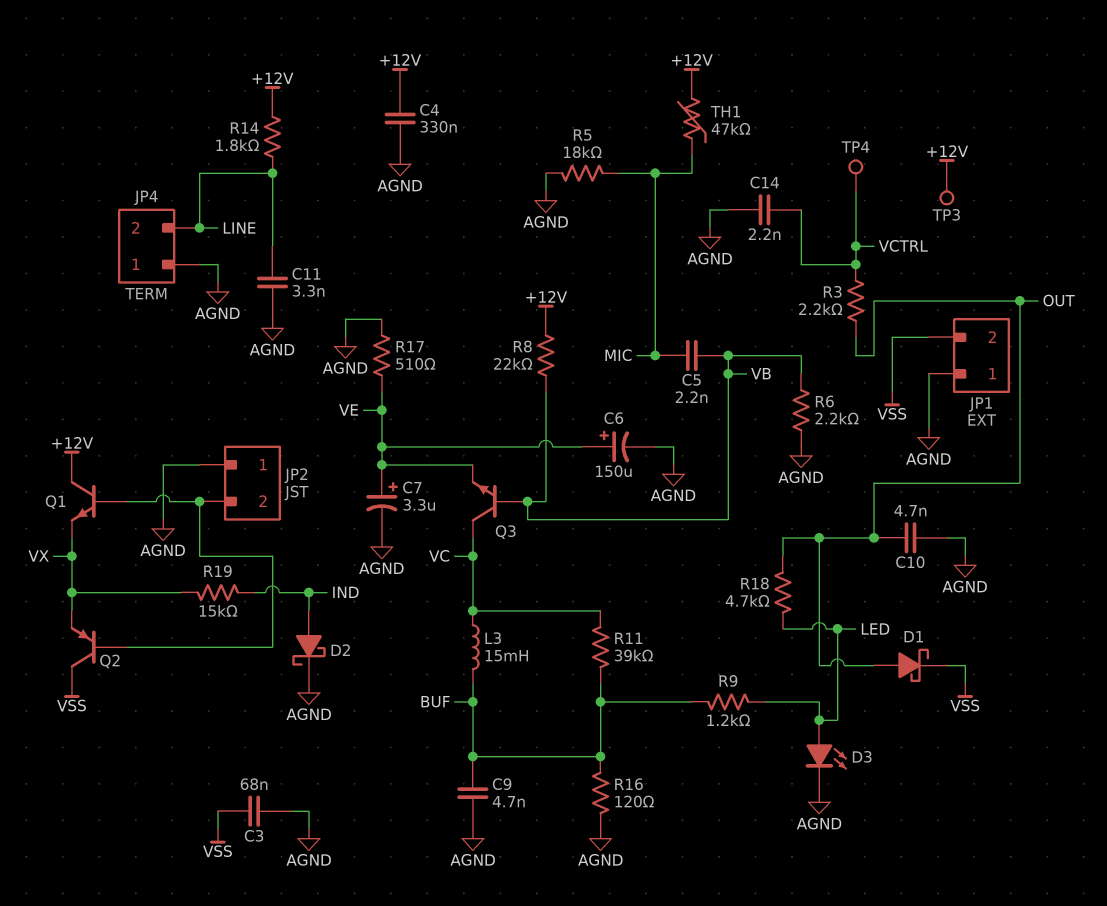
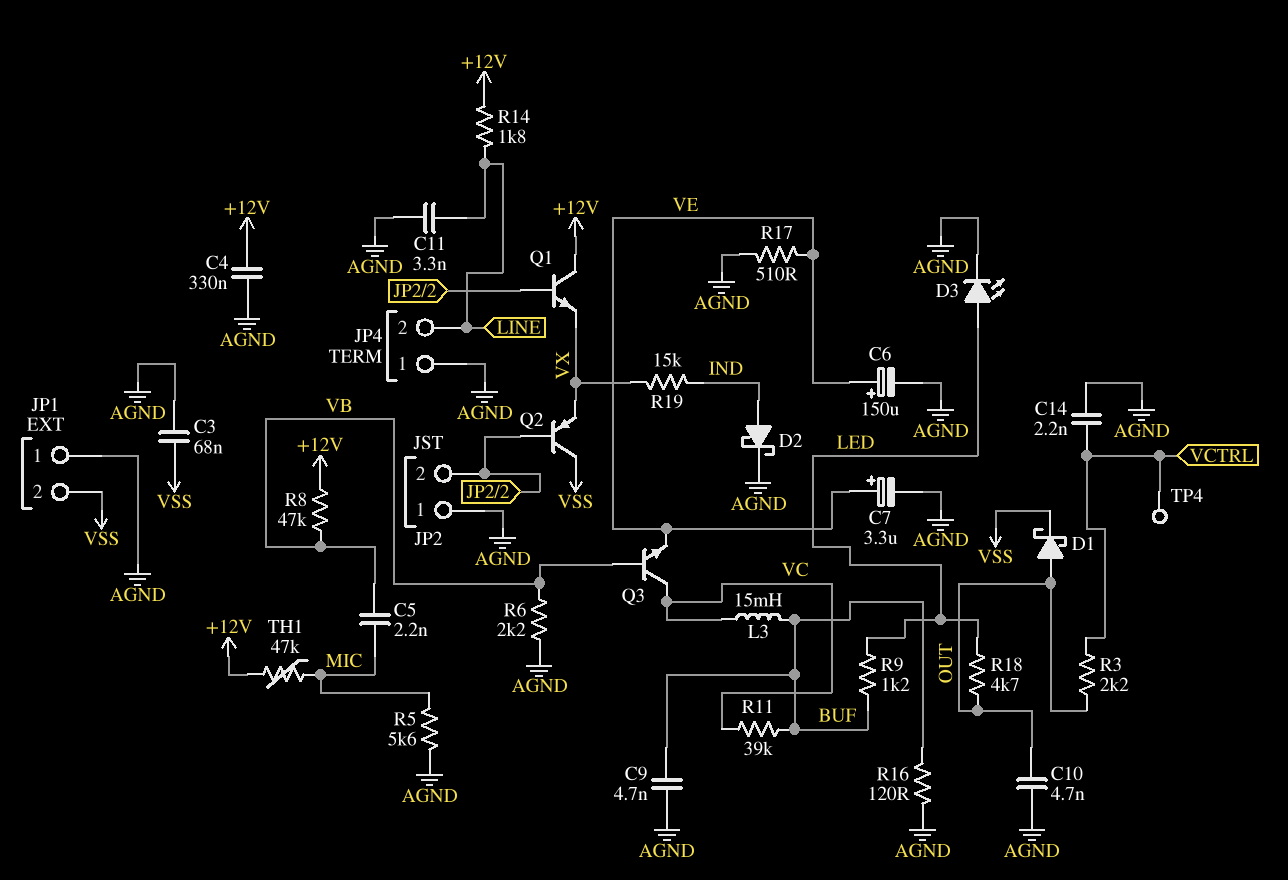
R5: 18k (AGND, MIC) -> 5.6k (AGND, MIC)
R8: 22k (+12V, VB) -> 47k (+12V, VB)
TP3: test point (+12V) -> none

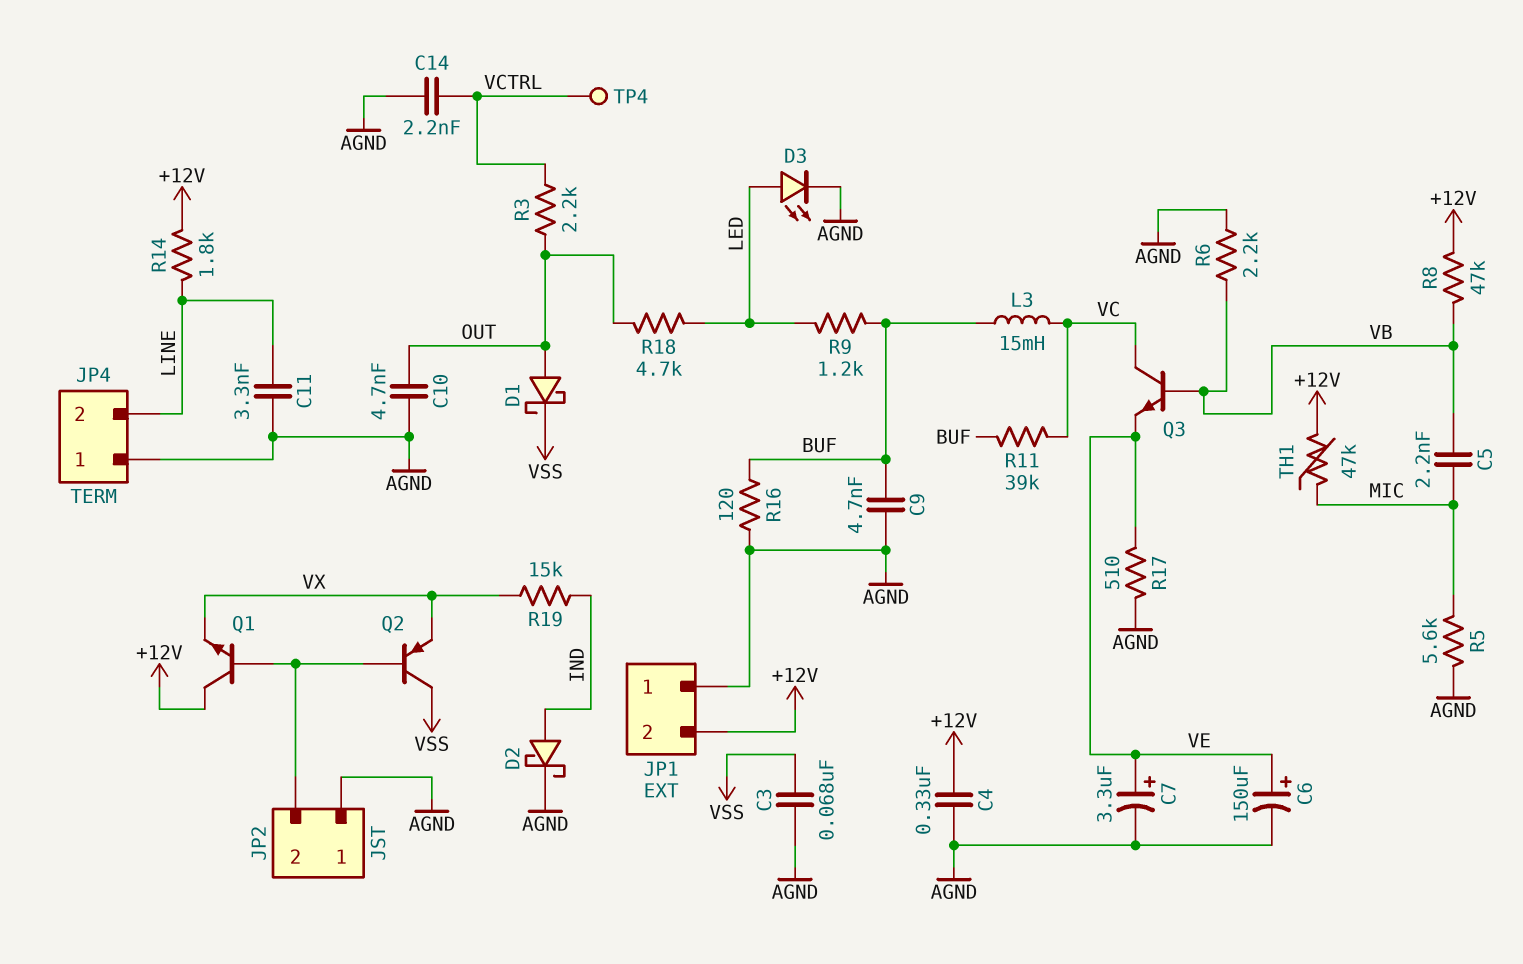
JP1 pin 2: VSS -> +12V

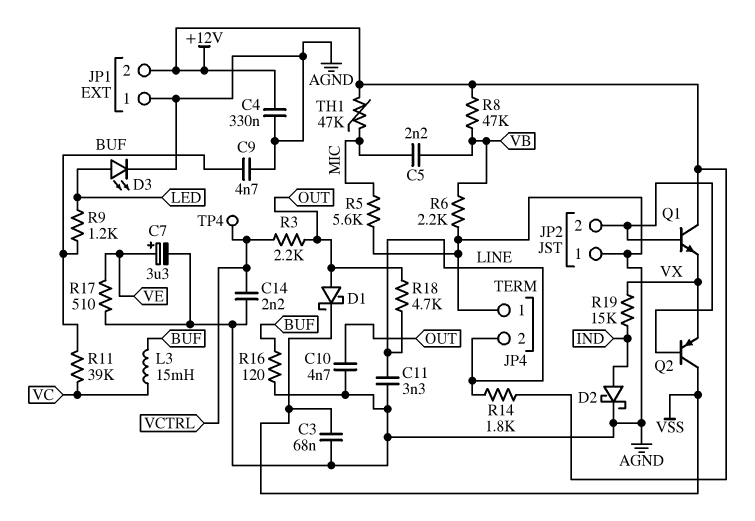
C6: 150uF (plus VE, minus AGND) -> none
Q3: NPN (B VB, C VC, E VE) -> none
R18: 4.7k (LED, OUT) -> 4.7k (LINE, OUT)

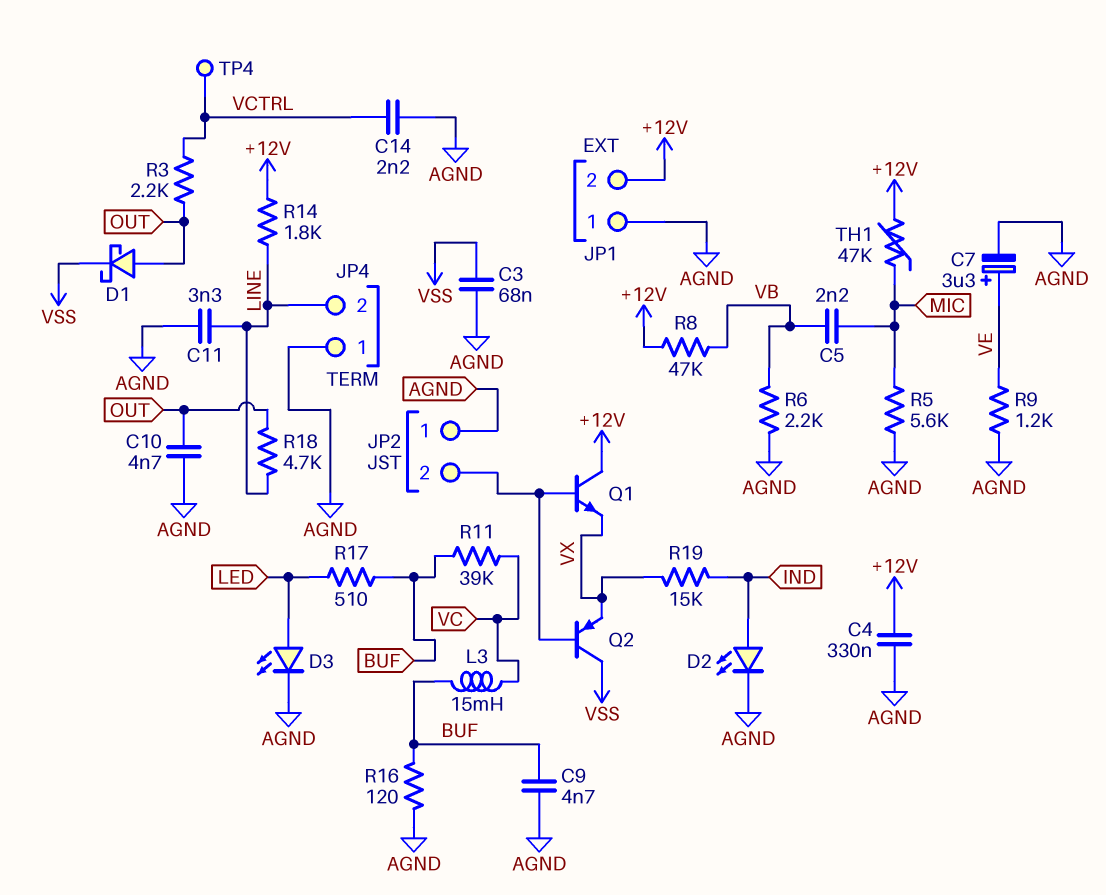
D2: schottky (A IND, K AGND) -> LED (A IND, K AGND)
R9: 1.2k (BUF, LED) -> 1.2k (AGND, VE)
R17: 510 (AGND, VE) -> 510 (BUF, LED)

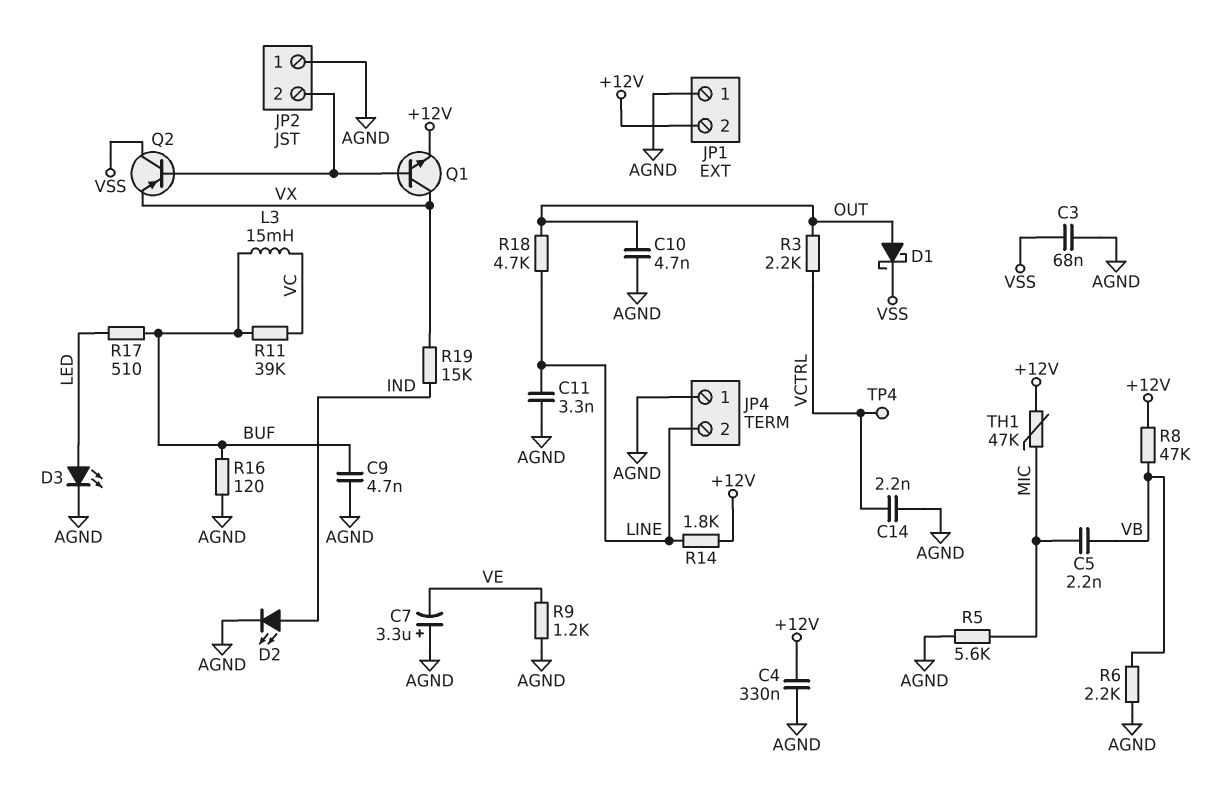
C7: 3.3uF (plus VE, minus AGND) -> 3.3uF (plus AGND, minus VE)
Q1: NPN (B JP2/2, C +12V, E VX) -> NPN (B JP2/2, C VX, E +12V)

